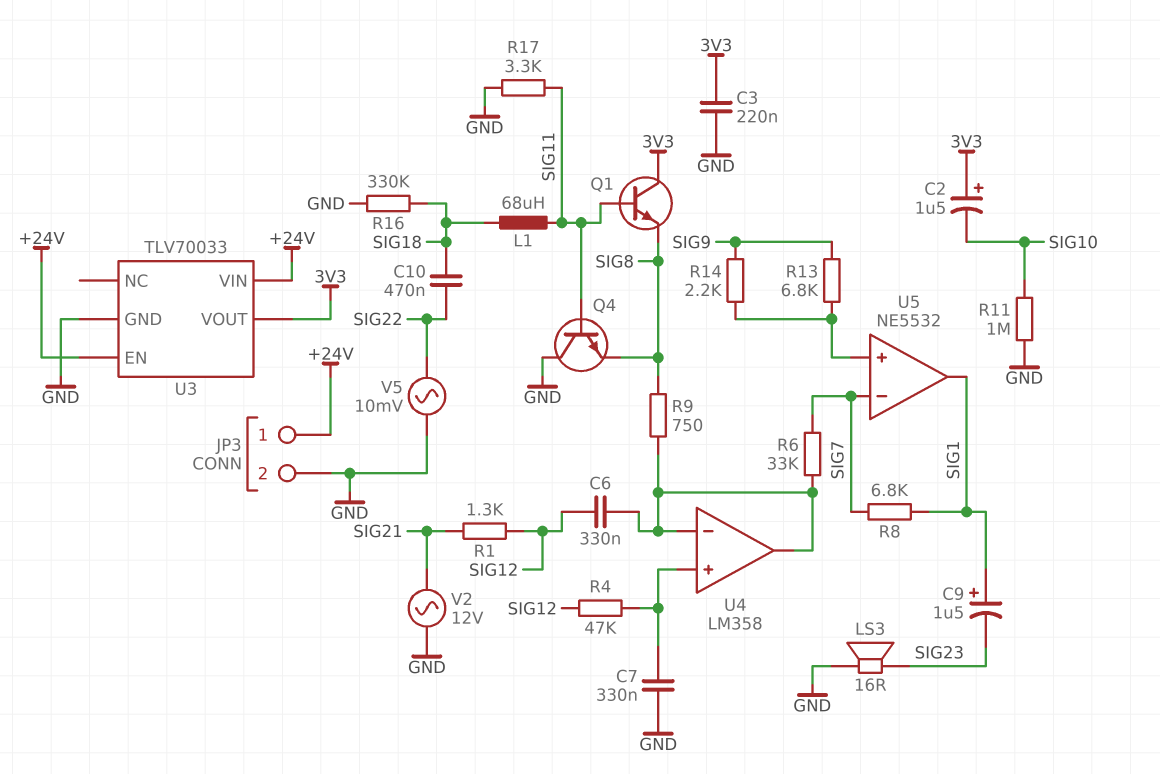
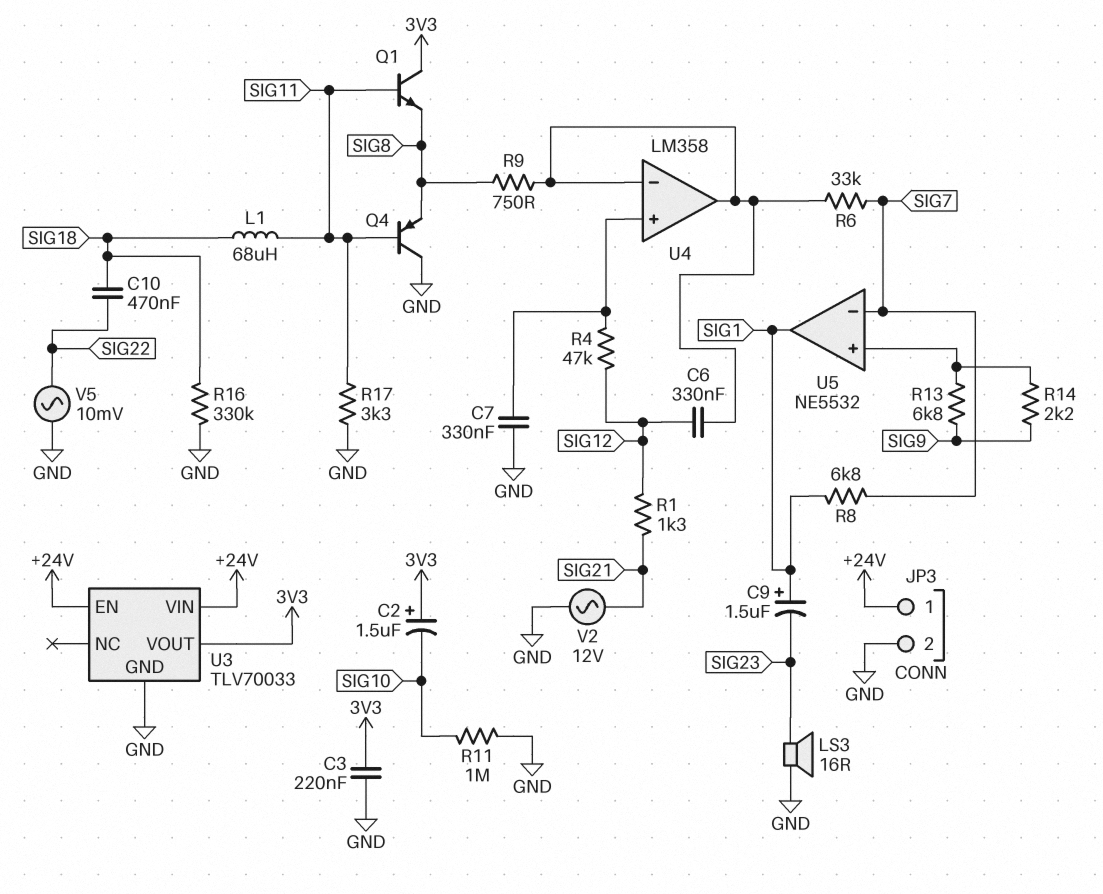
Q4: NPN (B SIG11, C GND, E SIG8) -> PNP (B SIG11, C GND, E SIG8)

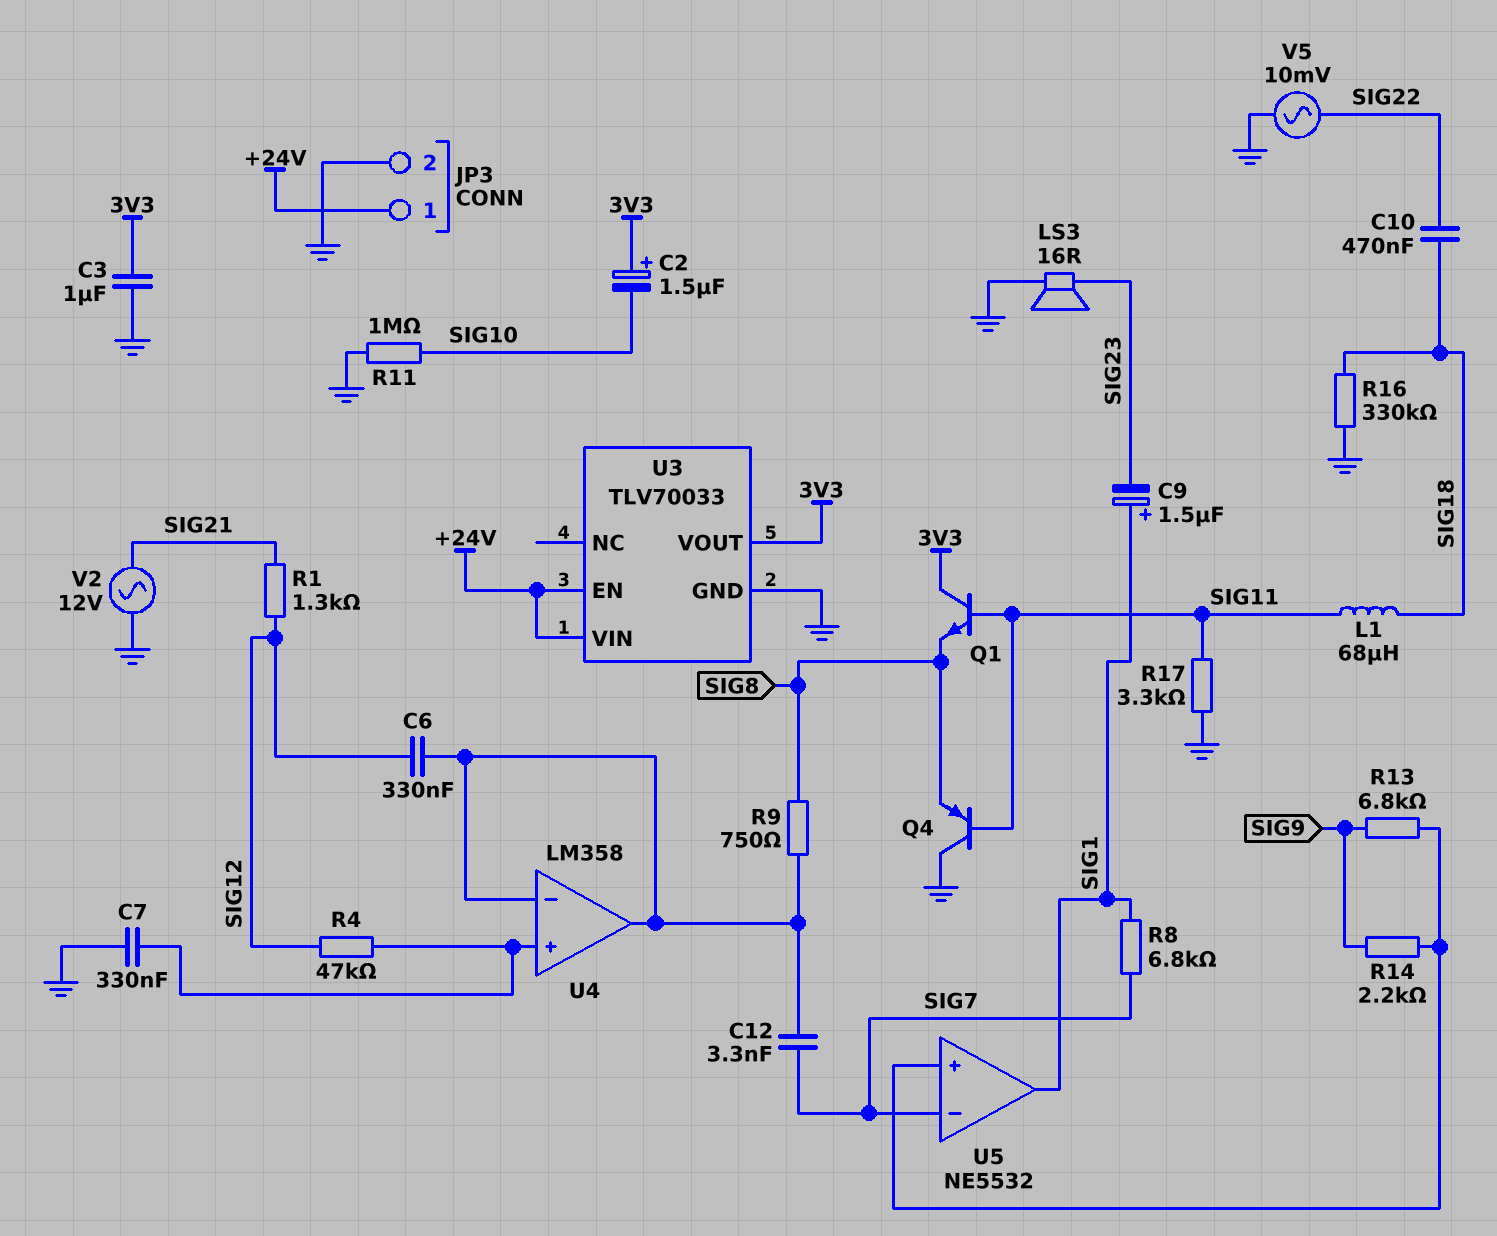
C3: 220nF (3V3, GND) -> 1uF (3V3, GND)
C12: none -> 3.3nF (SIG7, U4/in-)
R6: 33k (SIG7, U4/in-) -> none

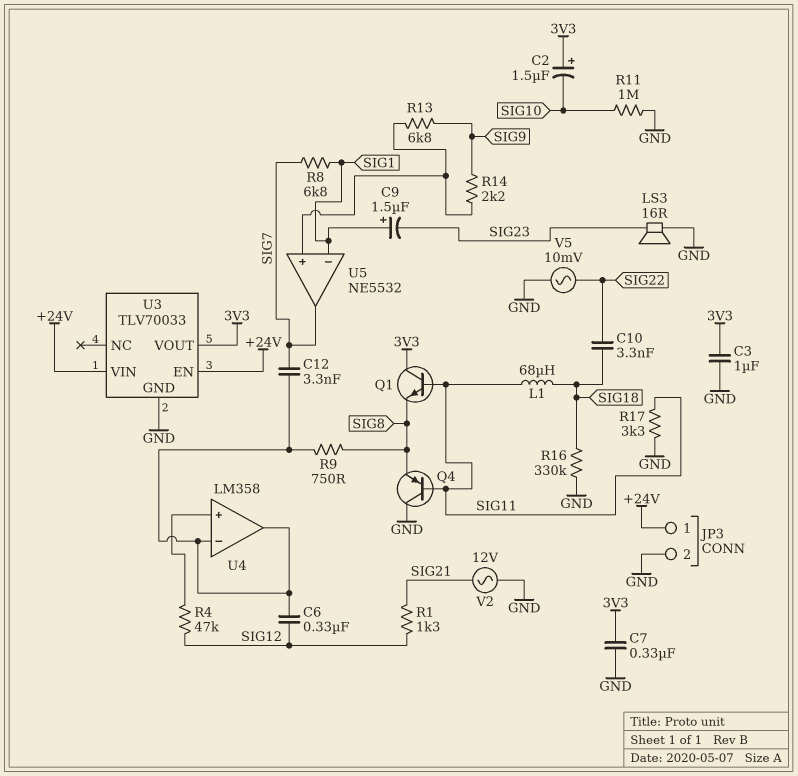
C7: 330nF (GND, U4/in+) -> 330nF (3V3, GND)
C10: 470nF (SIG18, SIG22) -> 3.3nF (SIG18, SIG22)
U5 pin in-: SIG7 -> SIG1
U5 pin out: SIG1 -> SIG7

